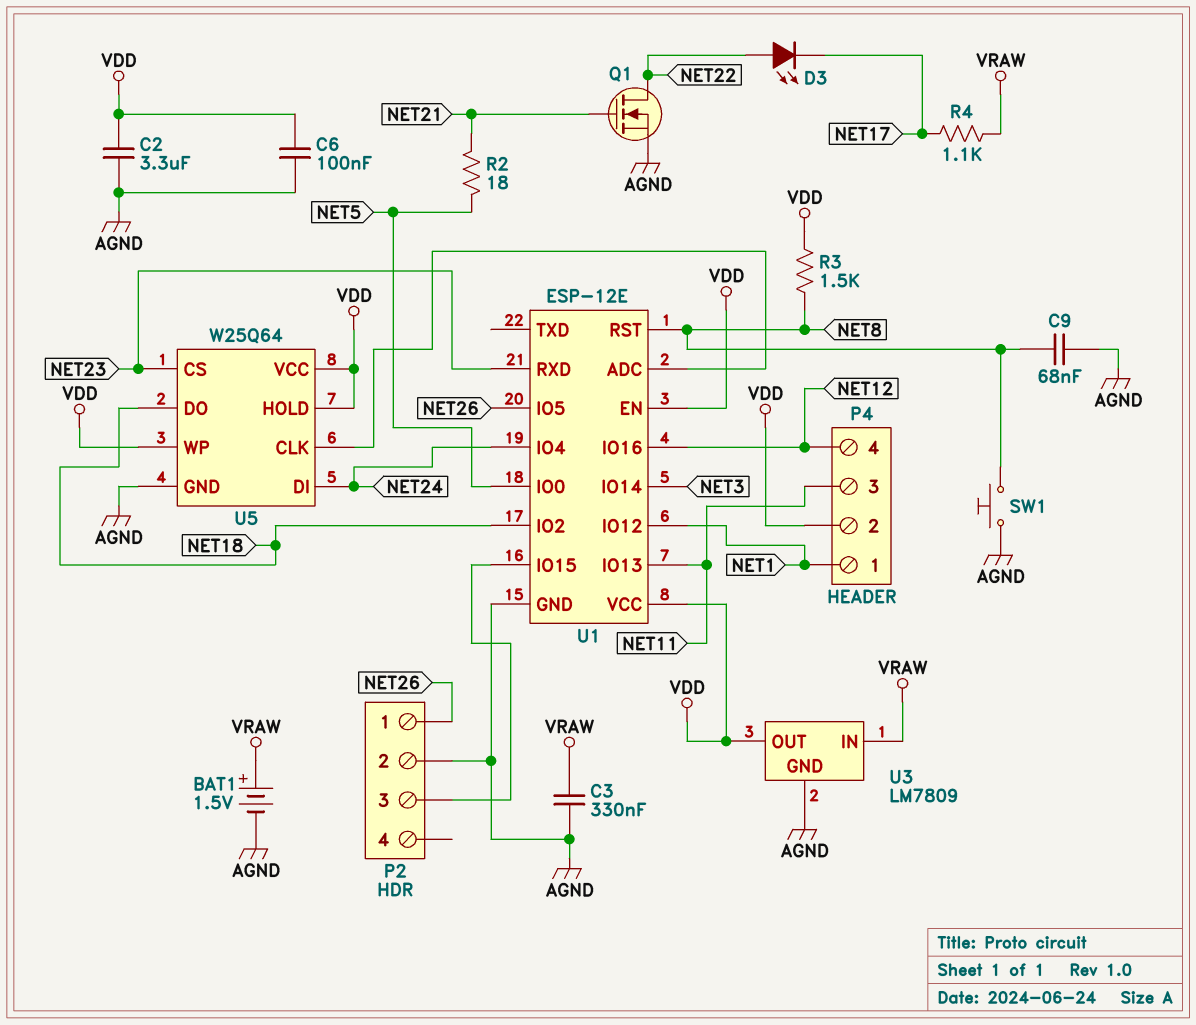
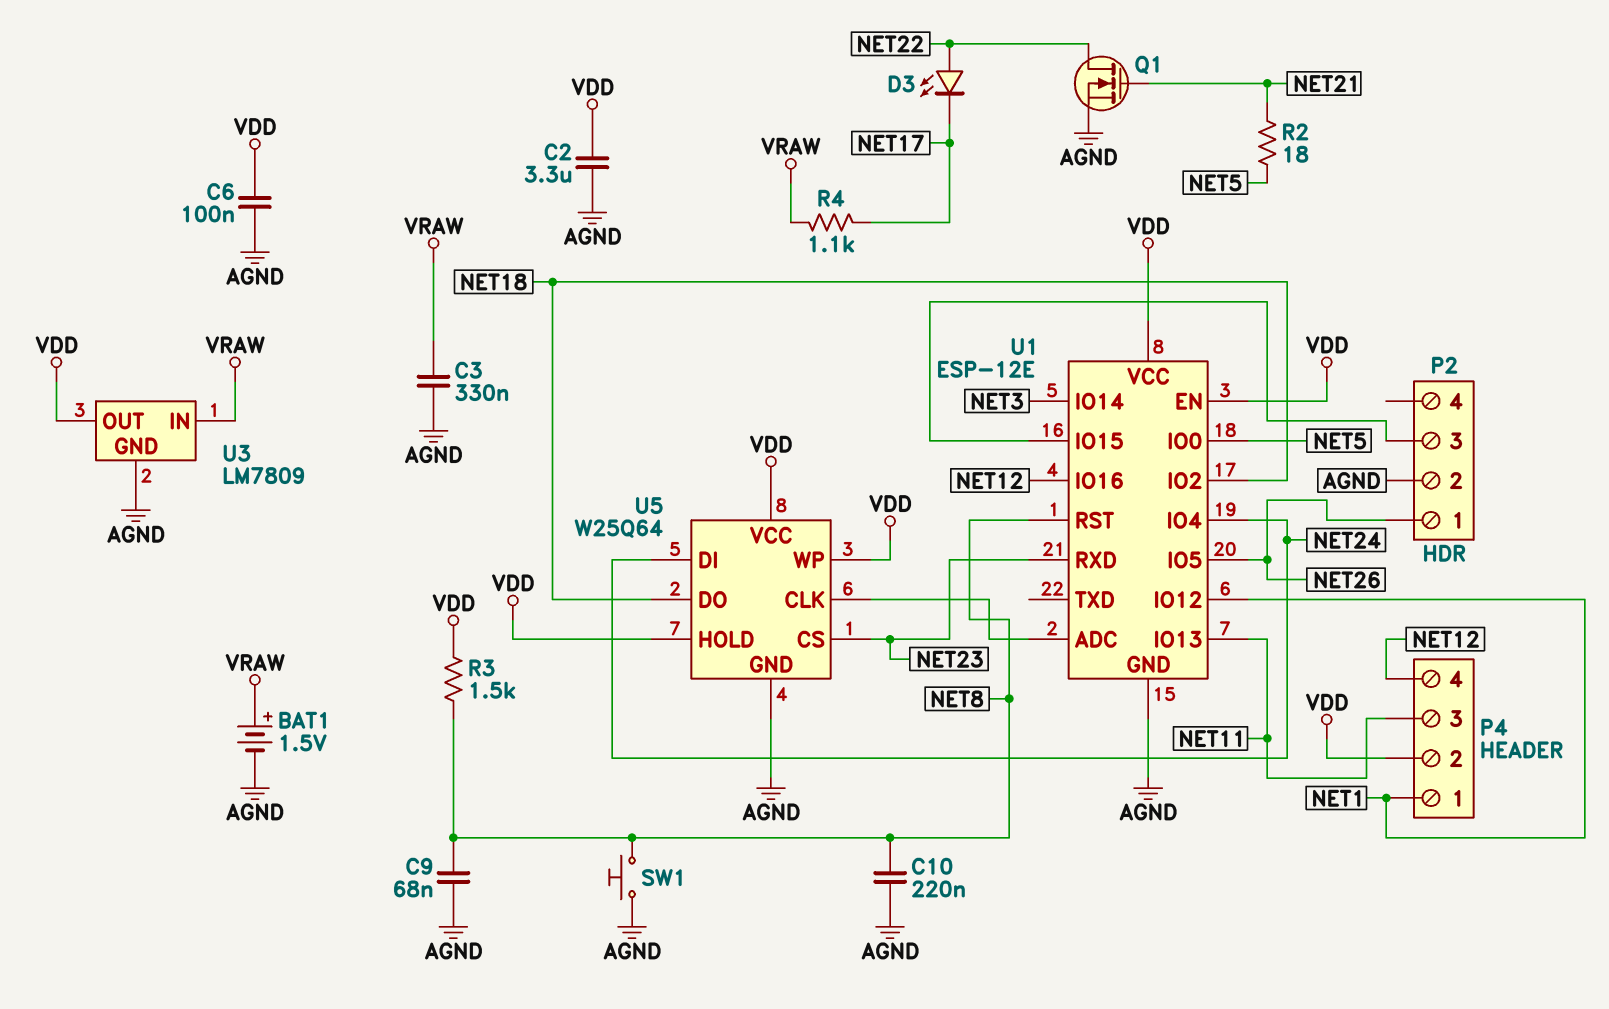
C10: none -> 220nF (AGND, NET8)

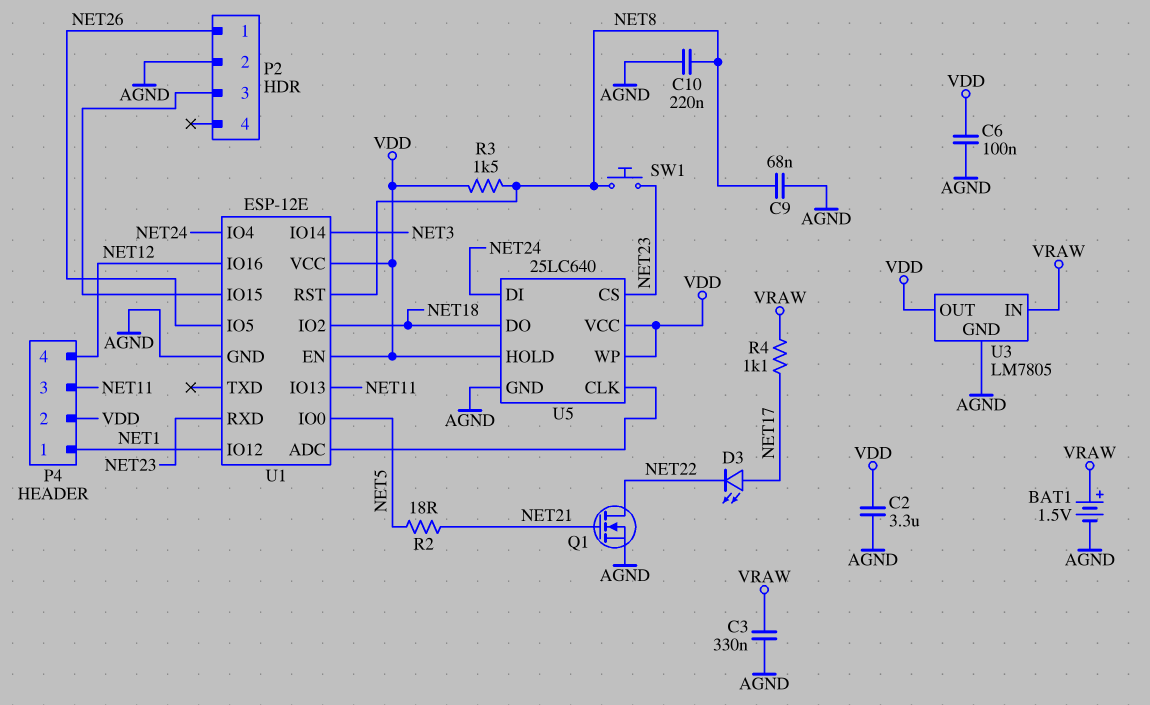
D3: LED (A NET22, K NET17) -> LED (A NET17, K NET22)
SW1: button (AGND, NET8) -> button (NET8, NET23)
U3: LM7809 -> LM7805
U5: W25Q64 -> 25LC640

